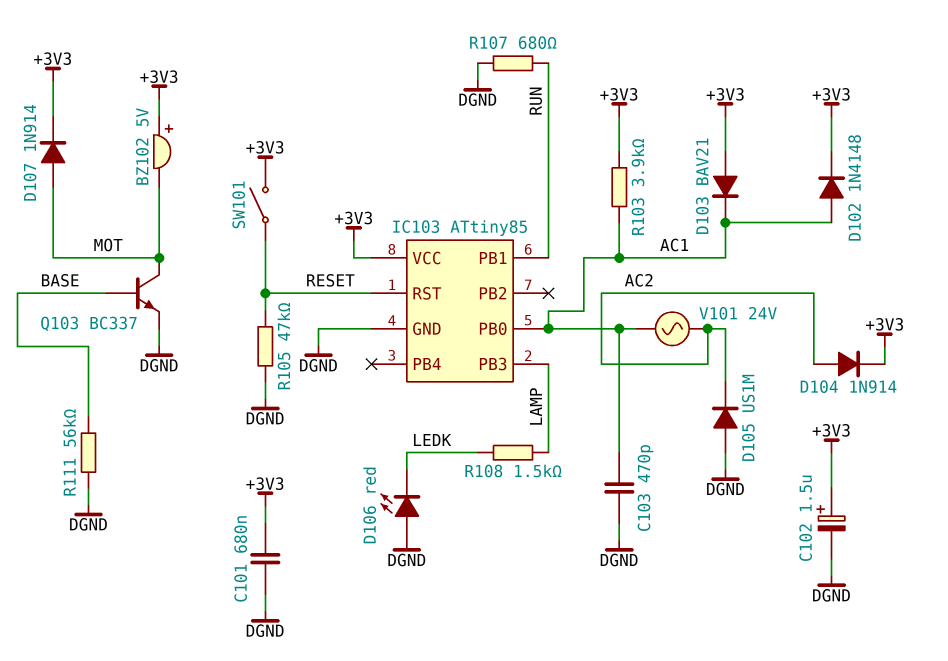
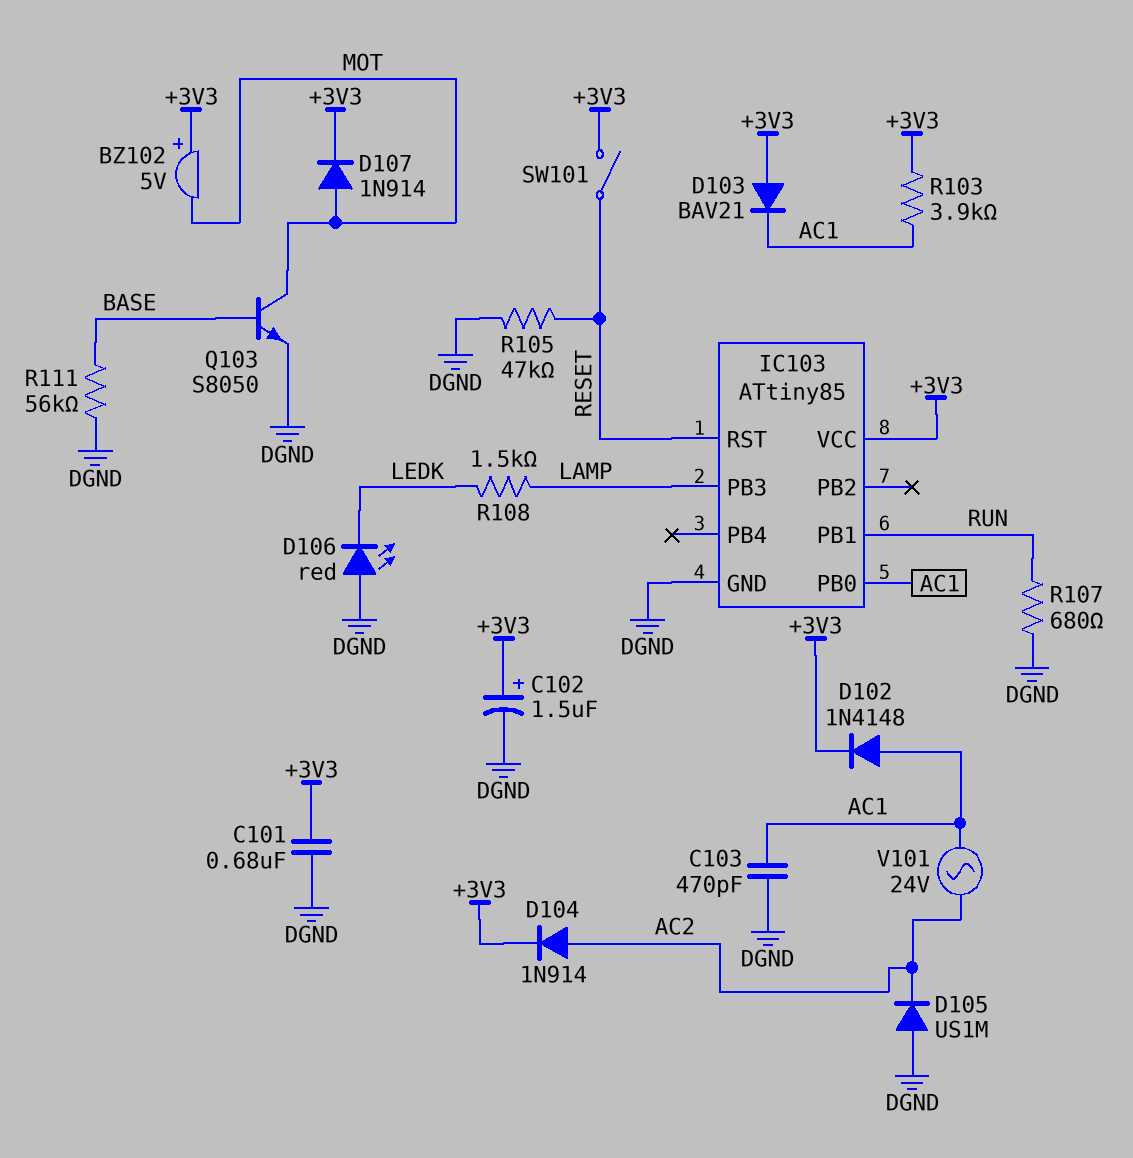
Q103: NPN BC337 (B BASE, C MOT, E DGND) -> NPN S8050 (B BASE, C MOT, E DGND)

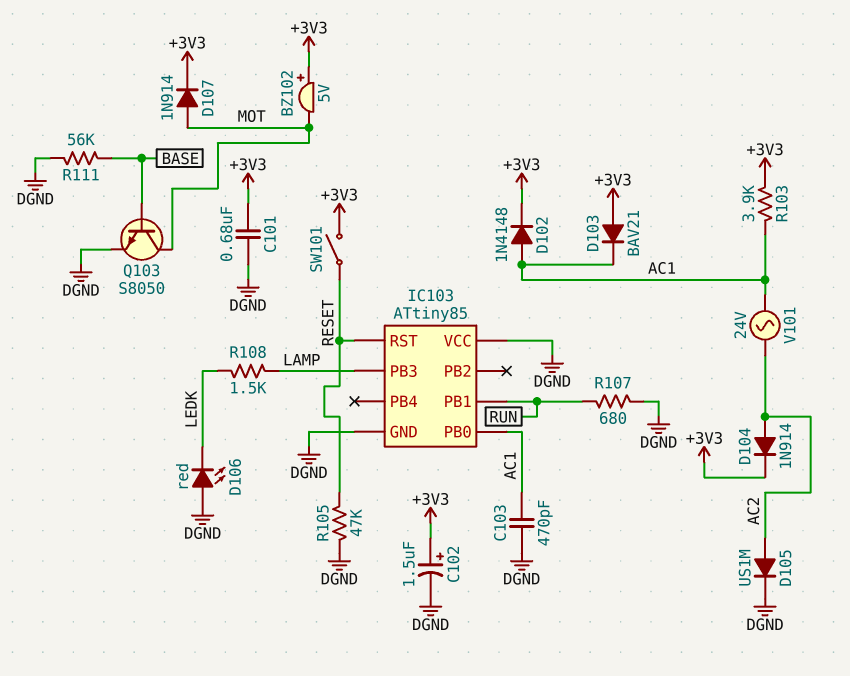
D105: diode US1M (A DGND, K AC2) -> diode US1M (A AC2, K DGND)
IC103 pin VCC: +3V3 -> DGND

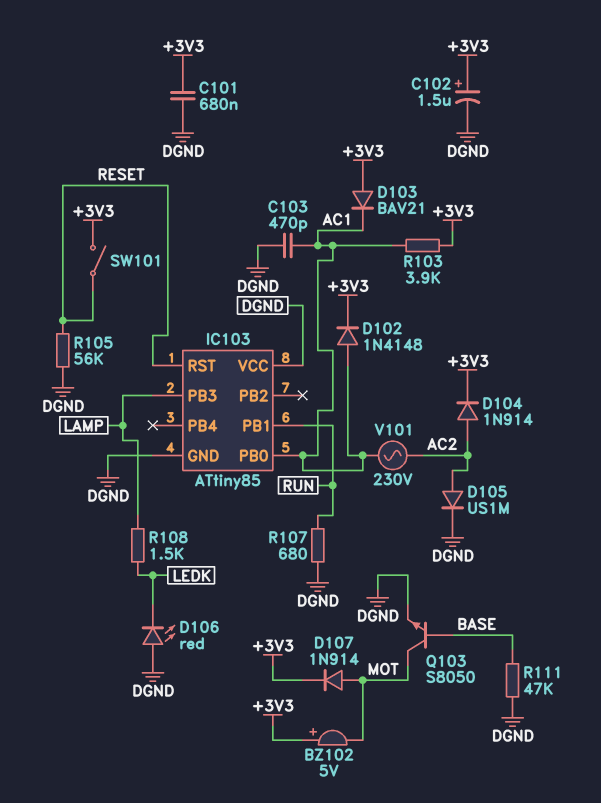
R105: 47k (DGND, RESET) -> 56k (DGND, RESET)
R111: 56k (BASE, DGND) -> 47k (BASE, DGND)
V101: AC 24V (AC1, AC2) -> AC 230V (AC1, AC2)

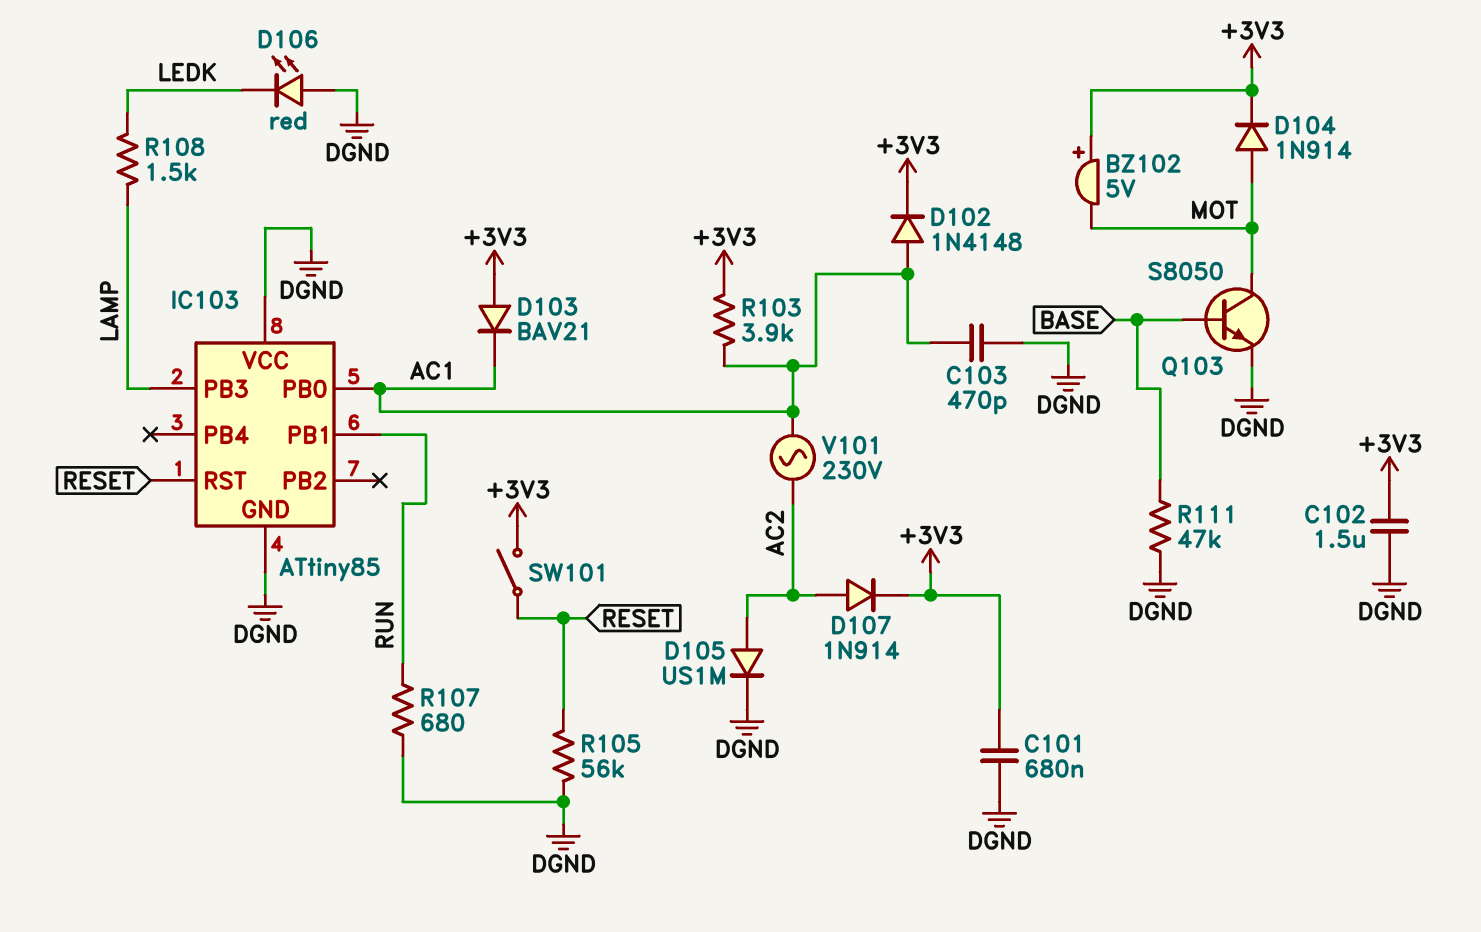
C102: 1.5uF (plus +3V3, minus DGND) -> 1.5uF (+3V3, DGND)
D104: diode 1N914 (A AC2, K +3V3) -> diode 1N914 (A MOT, K +3V3)
D107: diode 1N914 (A MOT, K +3V3) -> diode 1N914 (A AC2, K +3V3)

